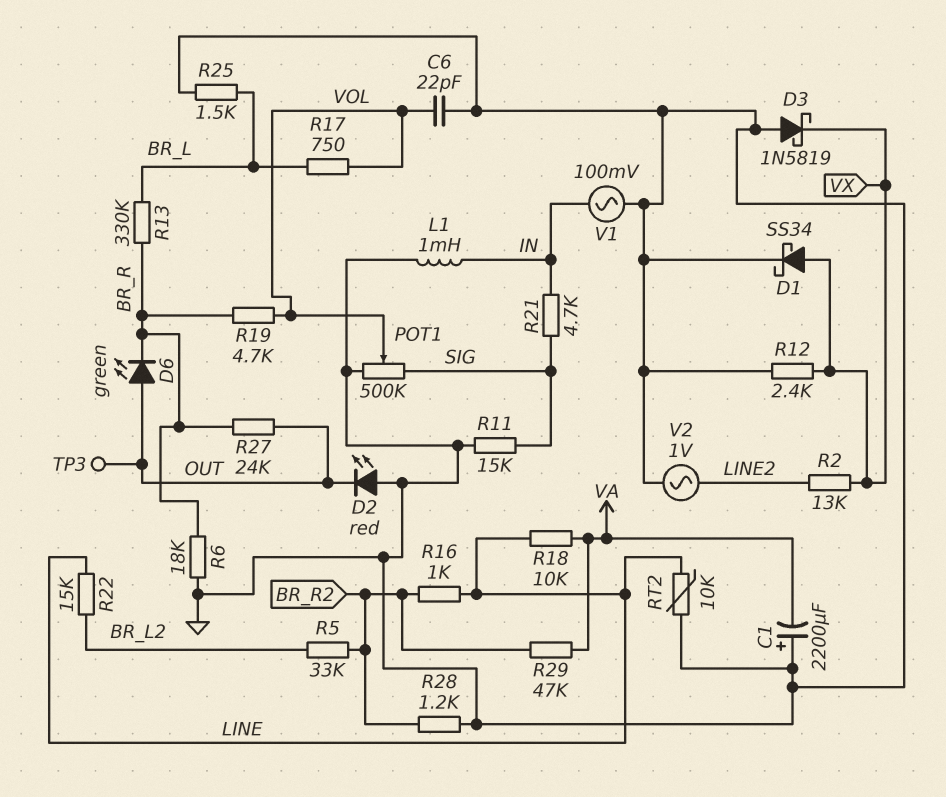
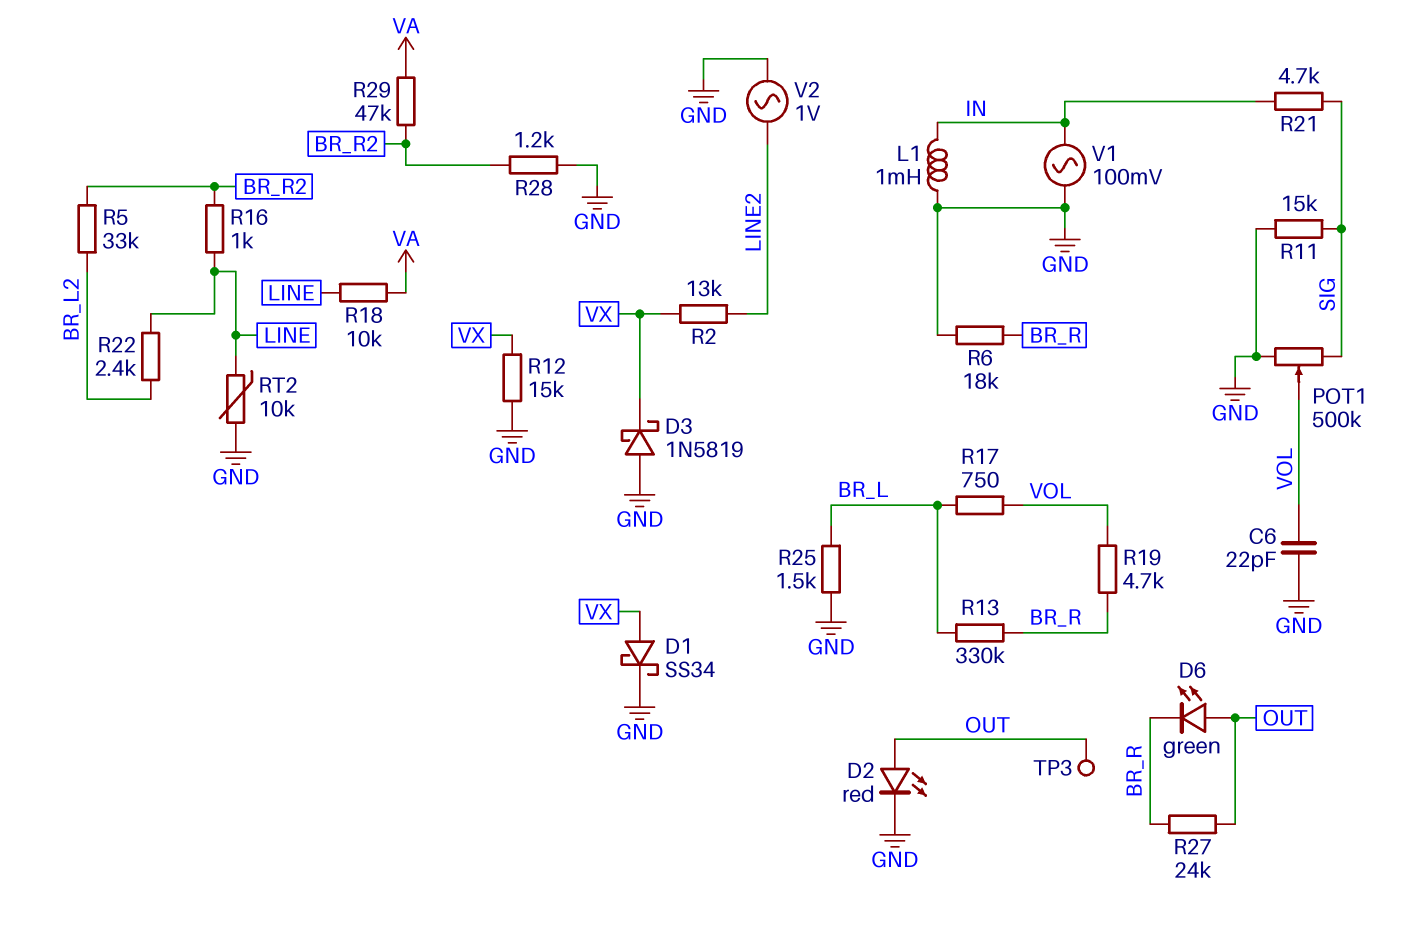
C1: 2200uF (plus GND, minus VA) -> none
D2: LED red (A GND, K OUT) -> LED red (A OUT, K GND)
R12: 2.4k (GND, VX) -> 15k (GND, VX)
R22: 15k (BR_L2, LINE) -> 2.4k (BR_L2, LINE)

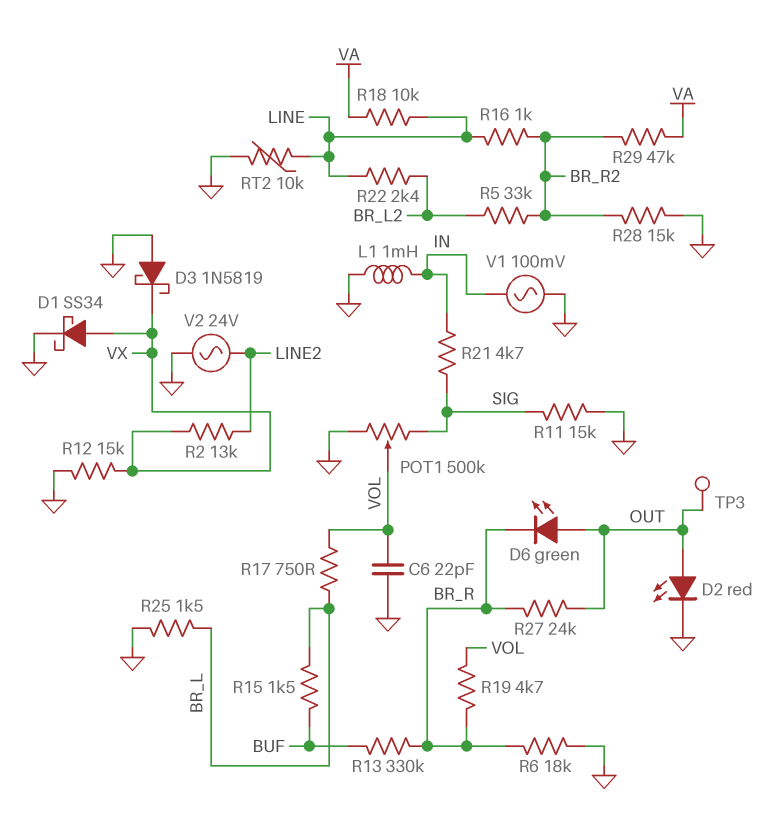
R13: 330k (BR_L, BR_R) -> 330k (BR_R, BUF)
R15: none -> 1.5k (BR_L, BUF)
R28: 1.2k (BR_R2, GND) -> 15k (BR_R2, GND)
V2: AC 1V (GND, LINE2) -> AC 24V (GND, LINE2)

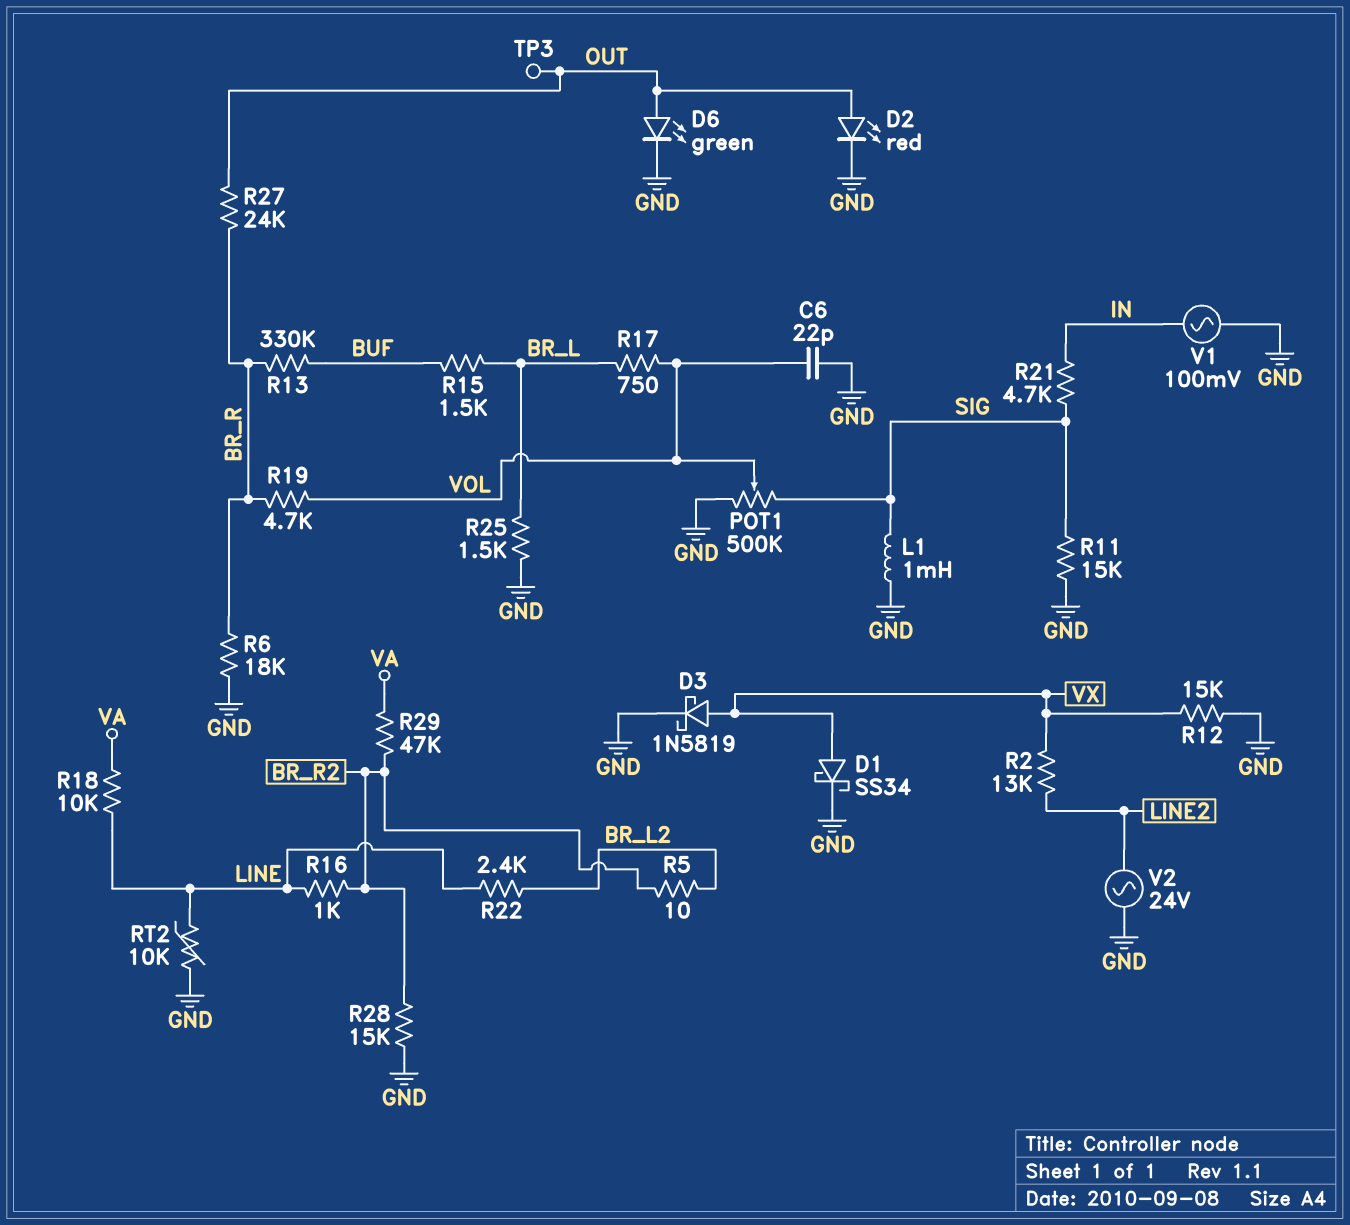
D3: schottky 1N5819 (A GND, K VX) -> schottky 1N5819 (A VX, K GND)
D6: LED green (A OUT, K BR_R) -> LED green (A OUT, K GND)
L1: 1mH (GND, IN) -> 1mH (GND, SIG)
R5: 33k (BR_L2, BR_R2) -> 10 (BR_L2, BR_R2)

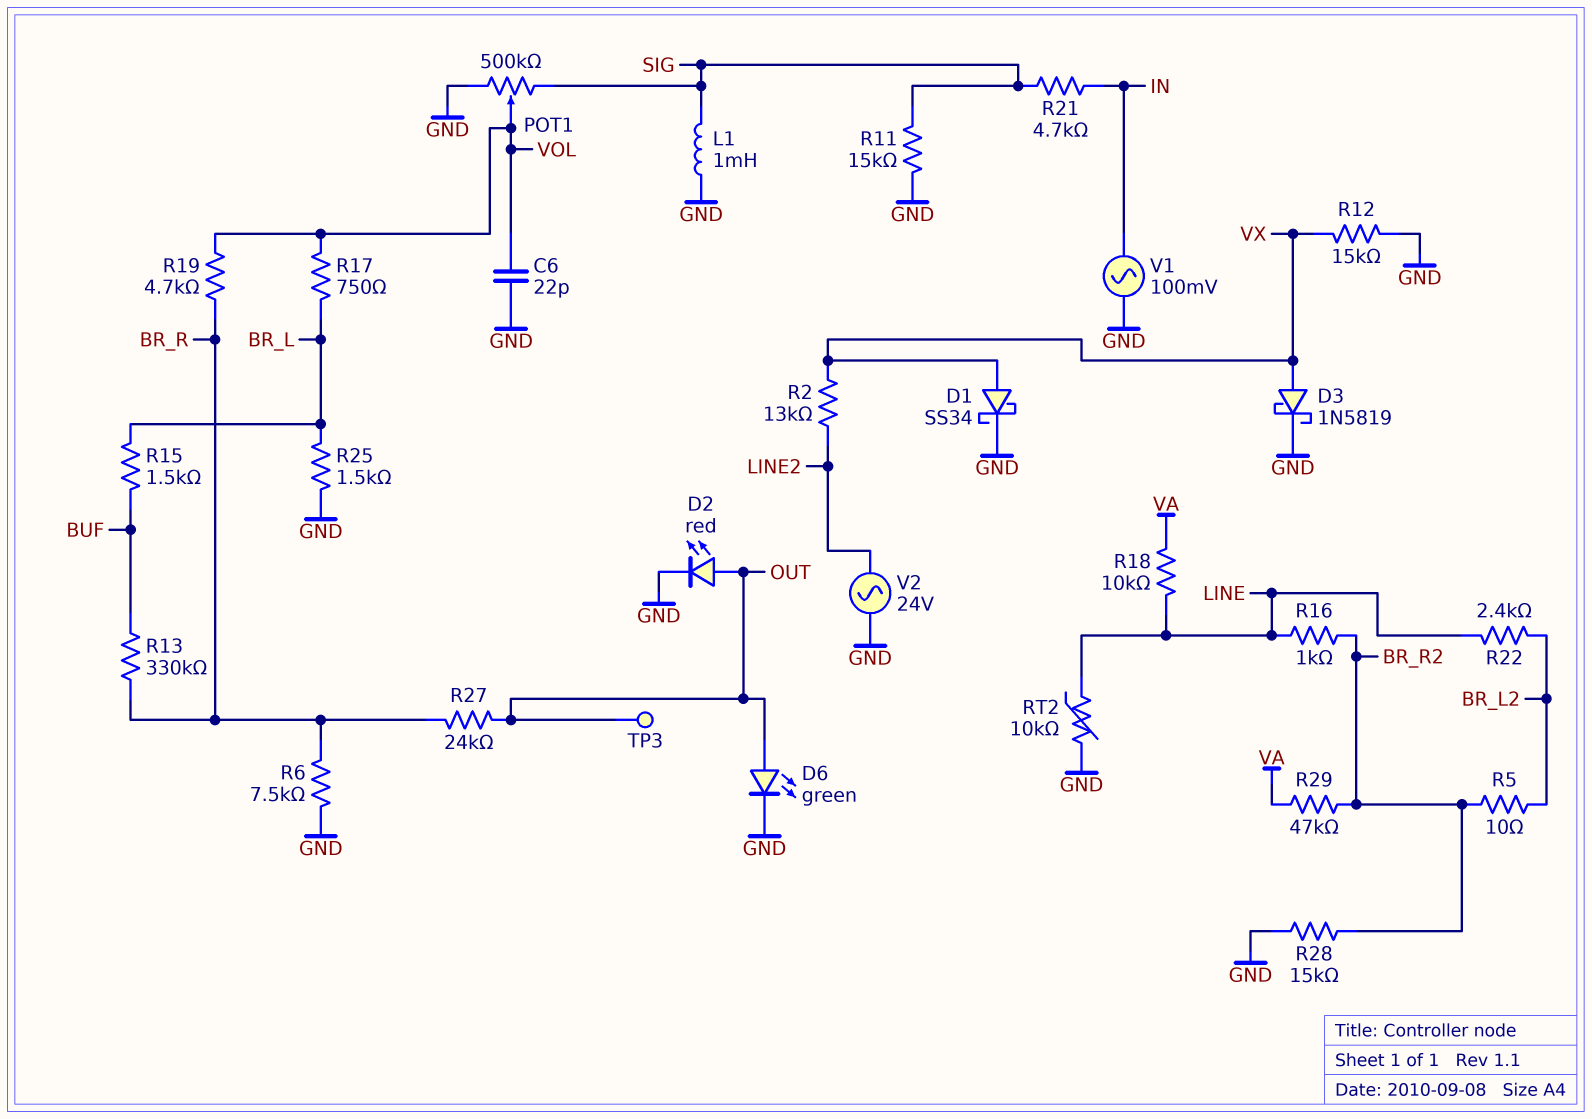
R6: 18k (BR_R, GND) -> 7.5k (BR_R, GND)

